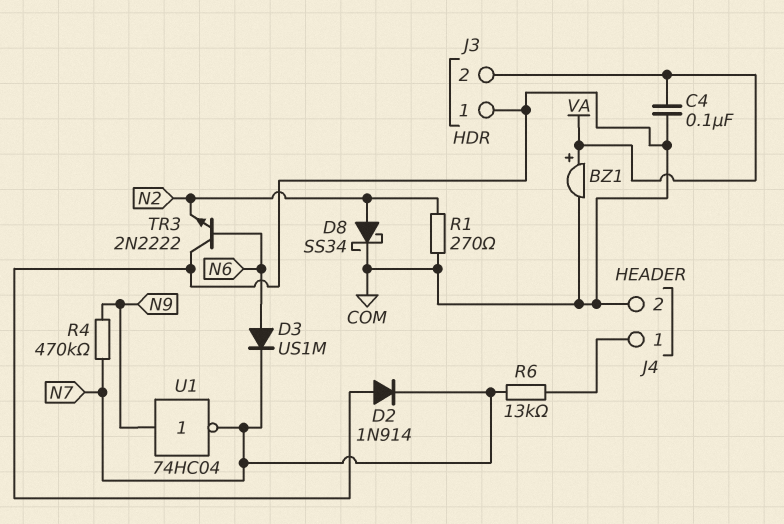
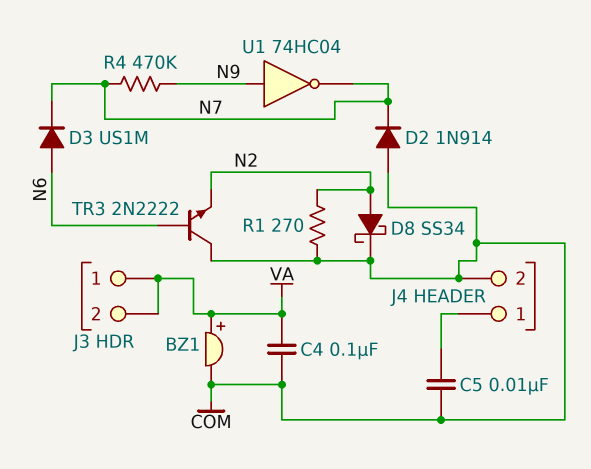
C5: none -> 10nF (COM, J4/1)
J3 pin 1: COM -> VA
R6: 13k (J4/1, N7) -> none

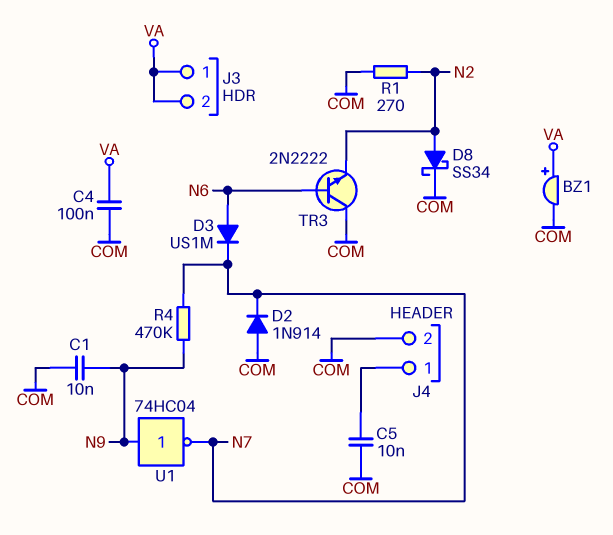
C1: none -> 10nF (COM, N9)

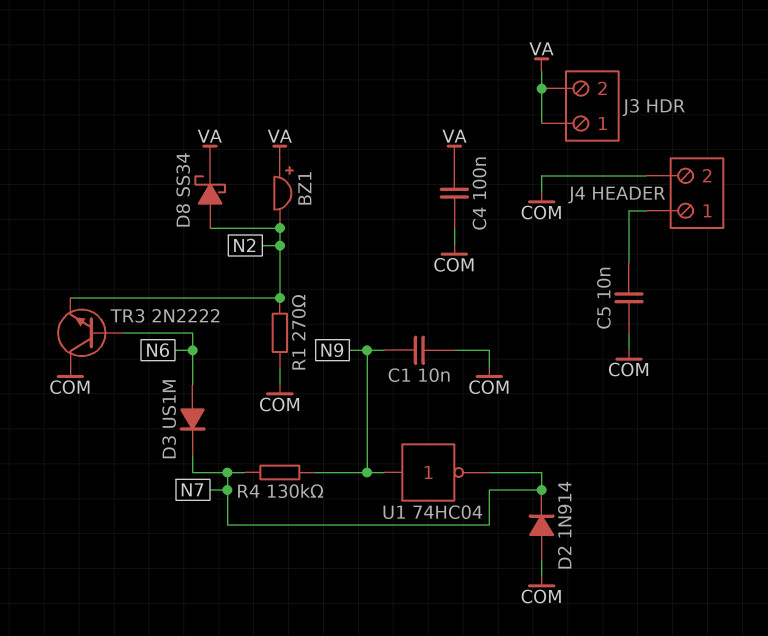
BZ1: buzzer (plus VA, minus COM) -> buzzer (plus VA, minus N2)
D8: schottky SS34 (A N2, K COM) -> schottky SS34 (A N2, K VA)
R4: 470k (N7, N9) -> 130k (N7, N9)

